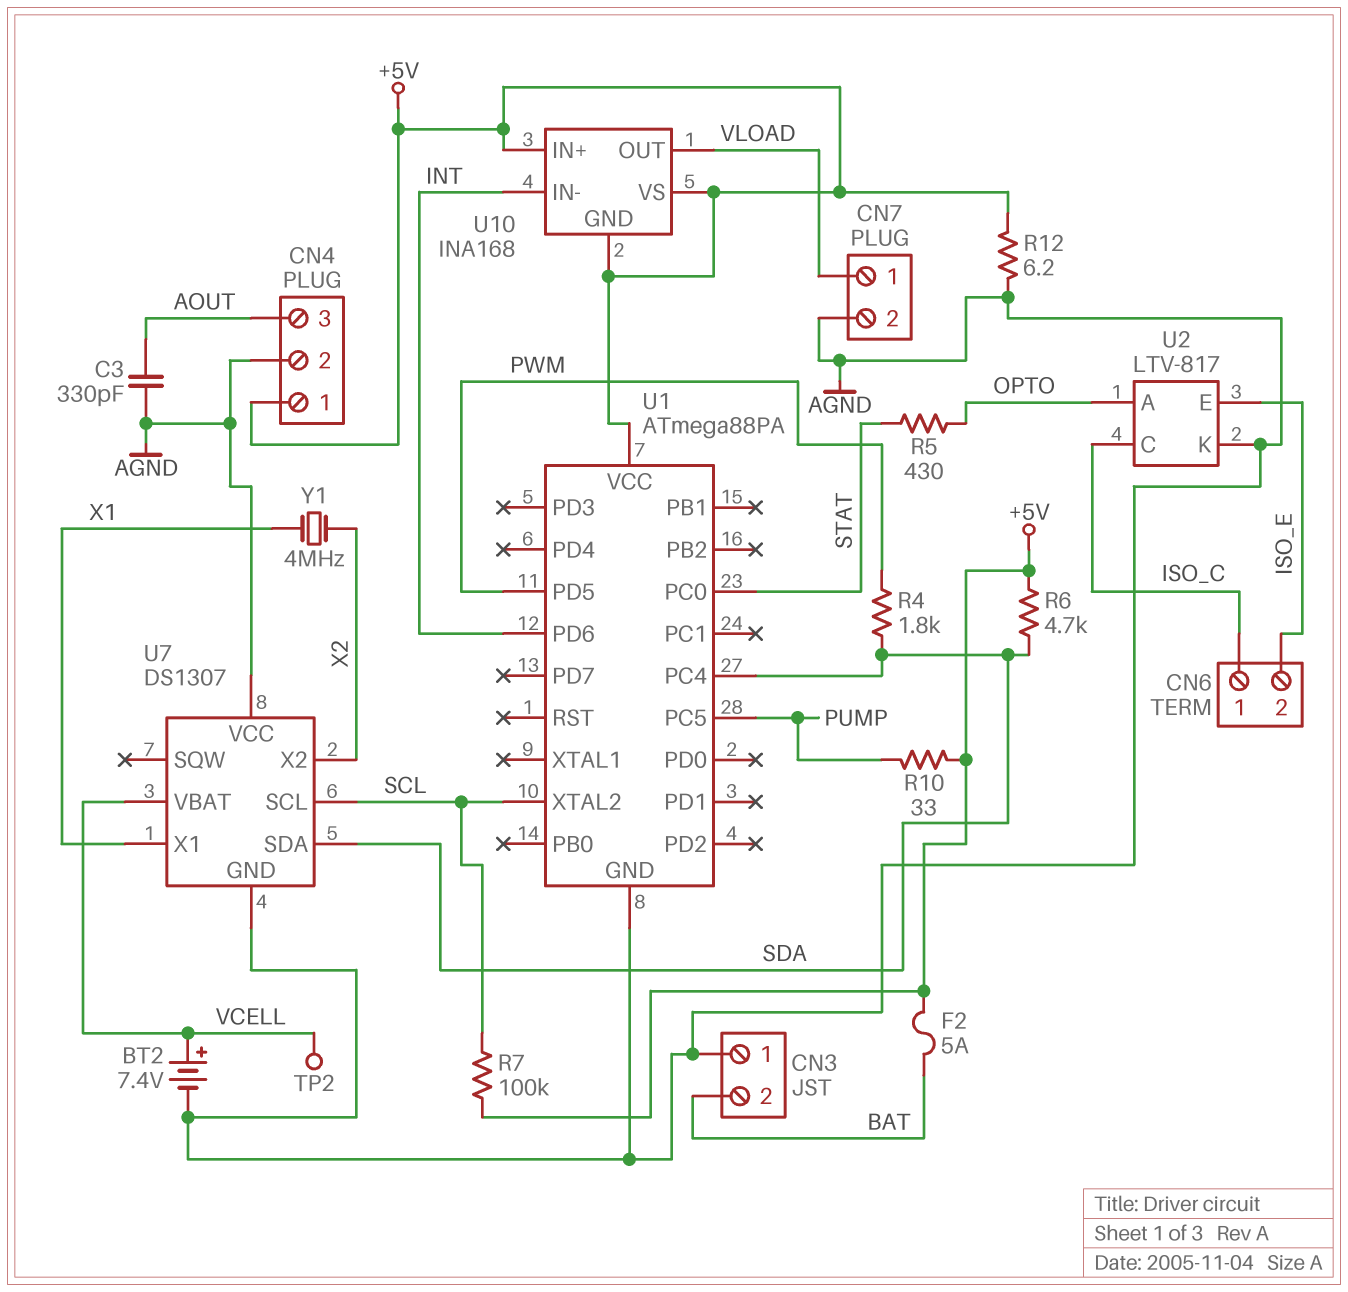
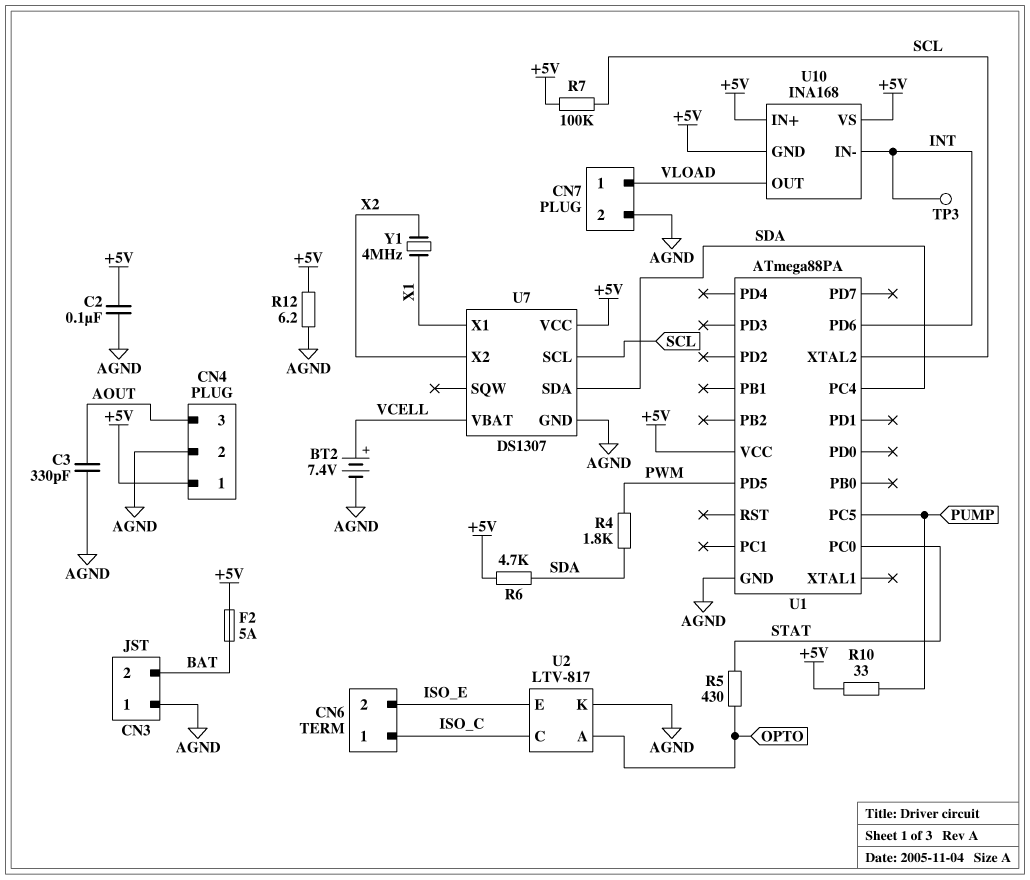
C2: none -> 100nF (+5V, AGND)
TP2: test point (VCELL) -> none
TP3: none -> test point (INT)
U7 pin VCC: AGND -> +5V

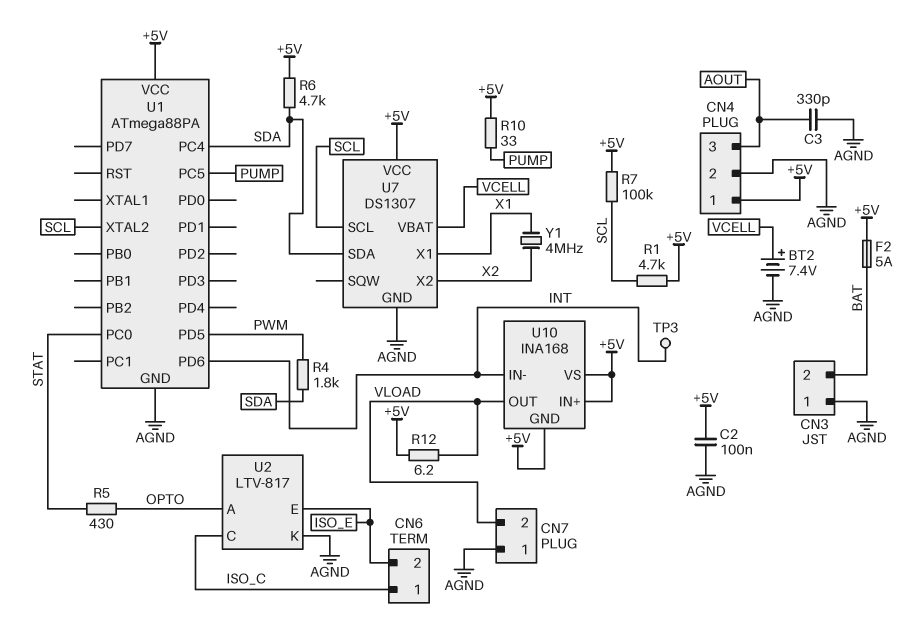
CN7 pin 1: VLOAD -> AGND
CN7 pin 2: AGND -> VLOAD
R1: none -> 4.7k (+5V, SCL)
R12: 6.2 (+5V, AGND) -> 6.2 (+5V, VLOAD)

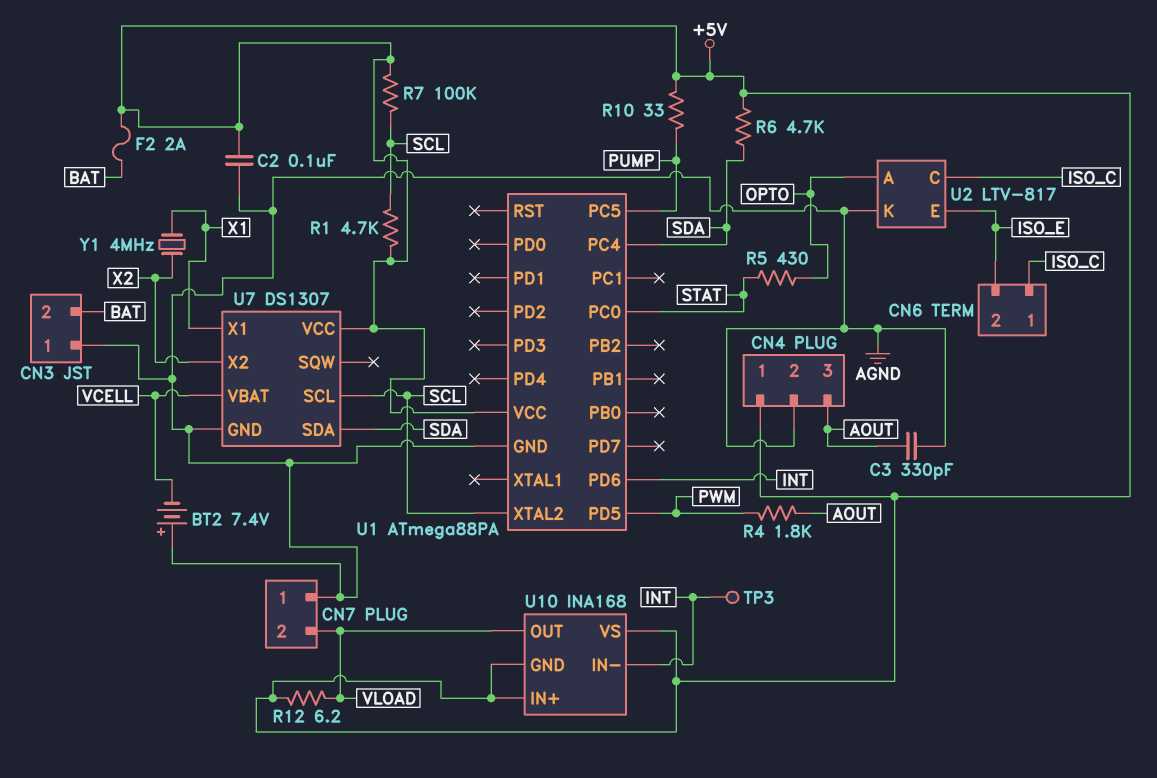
BT2: 7.4V (plus VCELL, minus AGND) -> 7.4V (plus AGND, minus VCELL)
F2: 5A (+5V, BAT) -> 2A (+5V, BAT)
R4: 1.8k (PWM, SDA) -> 1.8k (AOUT, PWM)

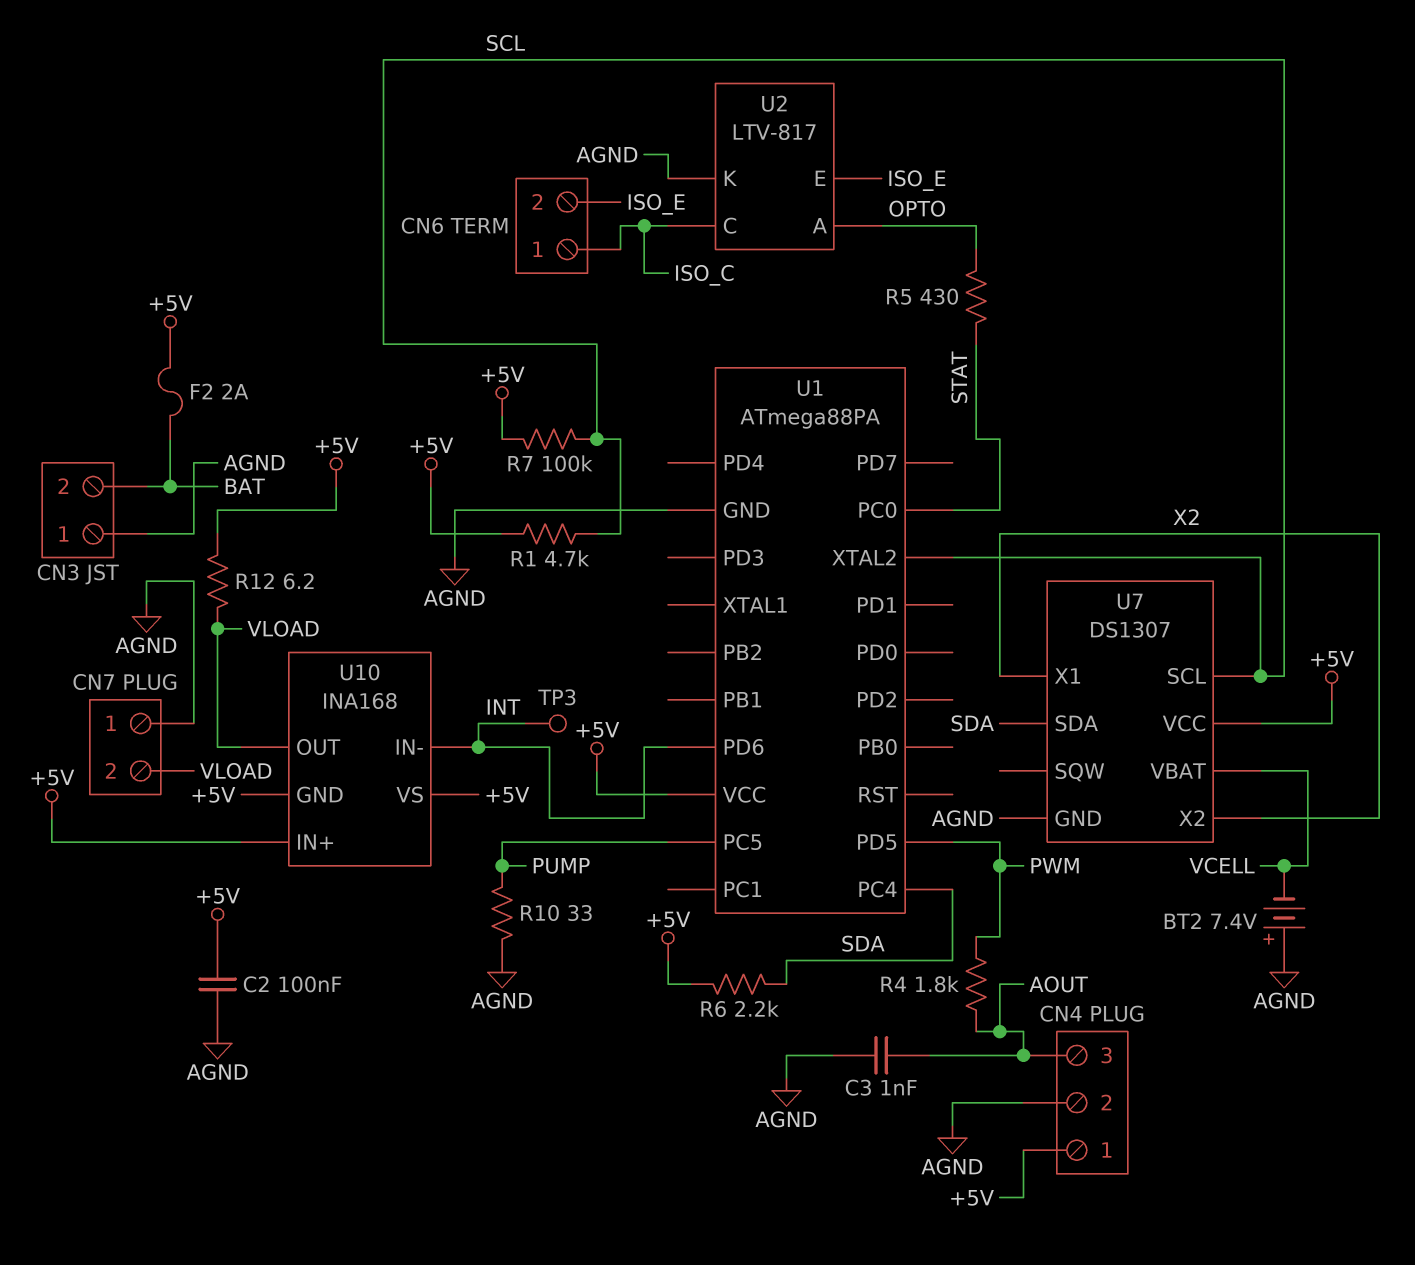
C3: 330pF (AGND, AOUT) -> 1nF (AGND, AOUT)
R6: 4.7k (+5V, SDA) -> 2.2k (+5V, SDA)
R10: 33 (+5V, PUMP) -> 33 (AGND, PUMP)
U7 pin X1: X1 -> X2
Y1: 4MHz (X1, X2) -> none

